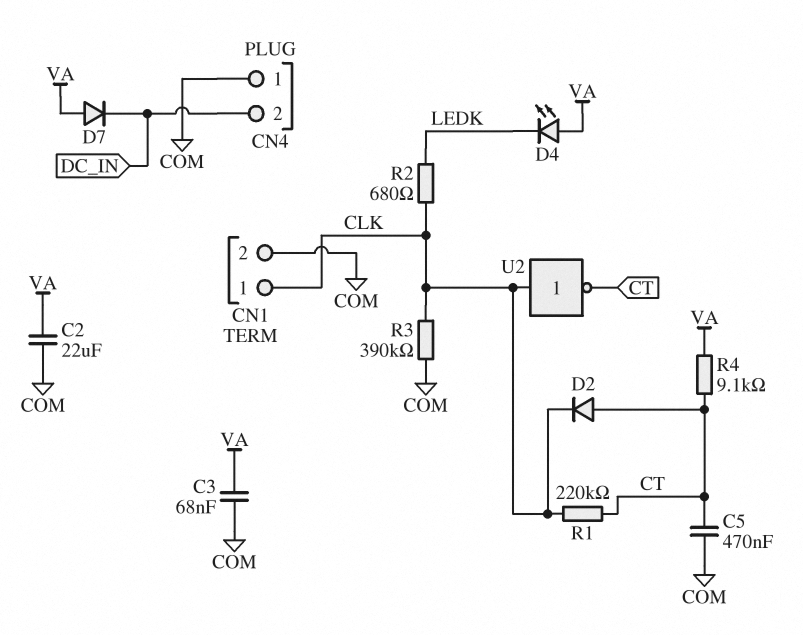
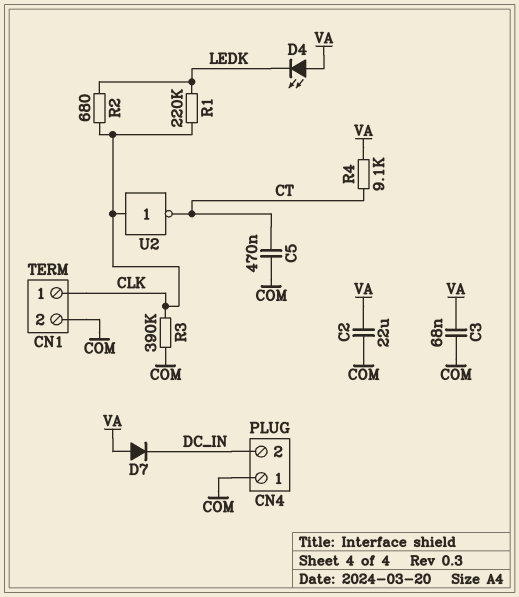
D2: diode (A CT, K CLK) -> none
R1: 220k (CLK, CT) -> 220k (CLK, LEDK)

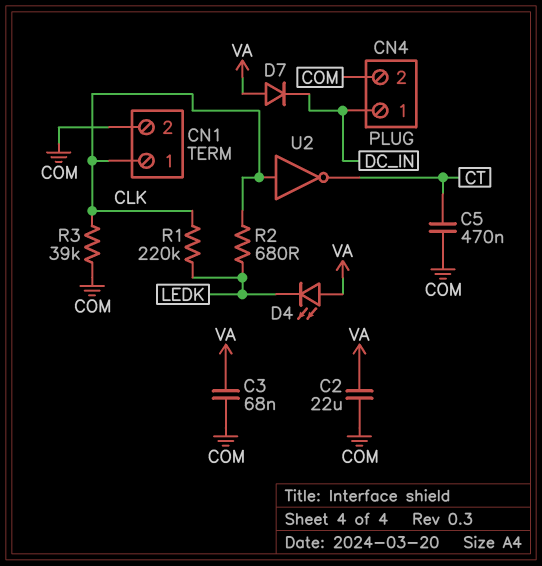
CN4 pin 1: COM -> DC_IN
CN4 pin 2: DC_IN -> COM
R3: 390k (CLK, COM) -> 39k (CLK, COM)
R4: 9.1k (CT, VA) -> none

